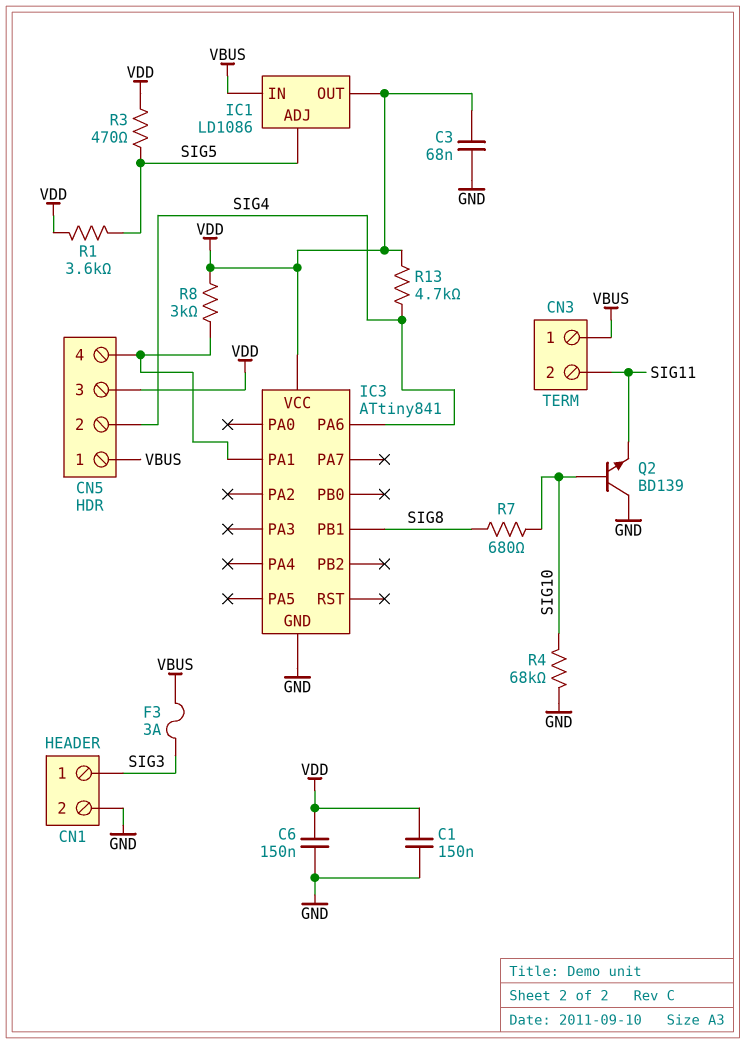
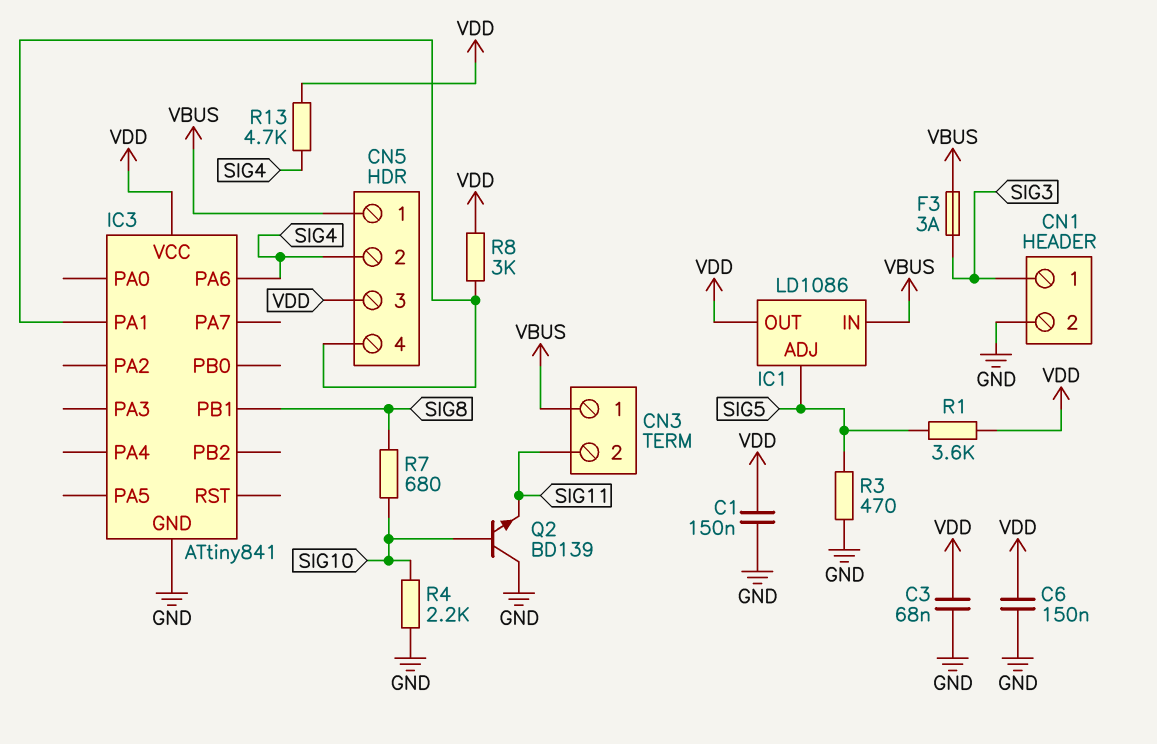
R3: 470 (SIG5, VDD) -> 470 (GND, SIG5)
R4: 68k (GND, SIG10) -> 2.2k (GND, SIG10)

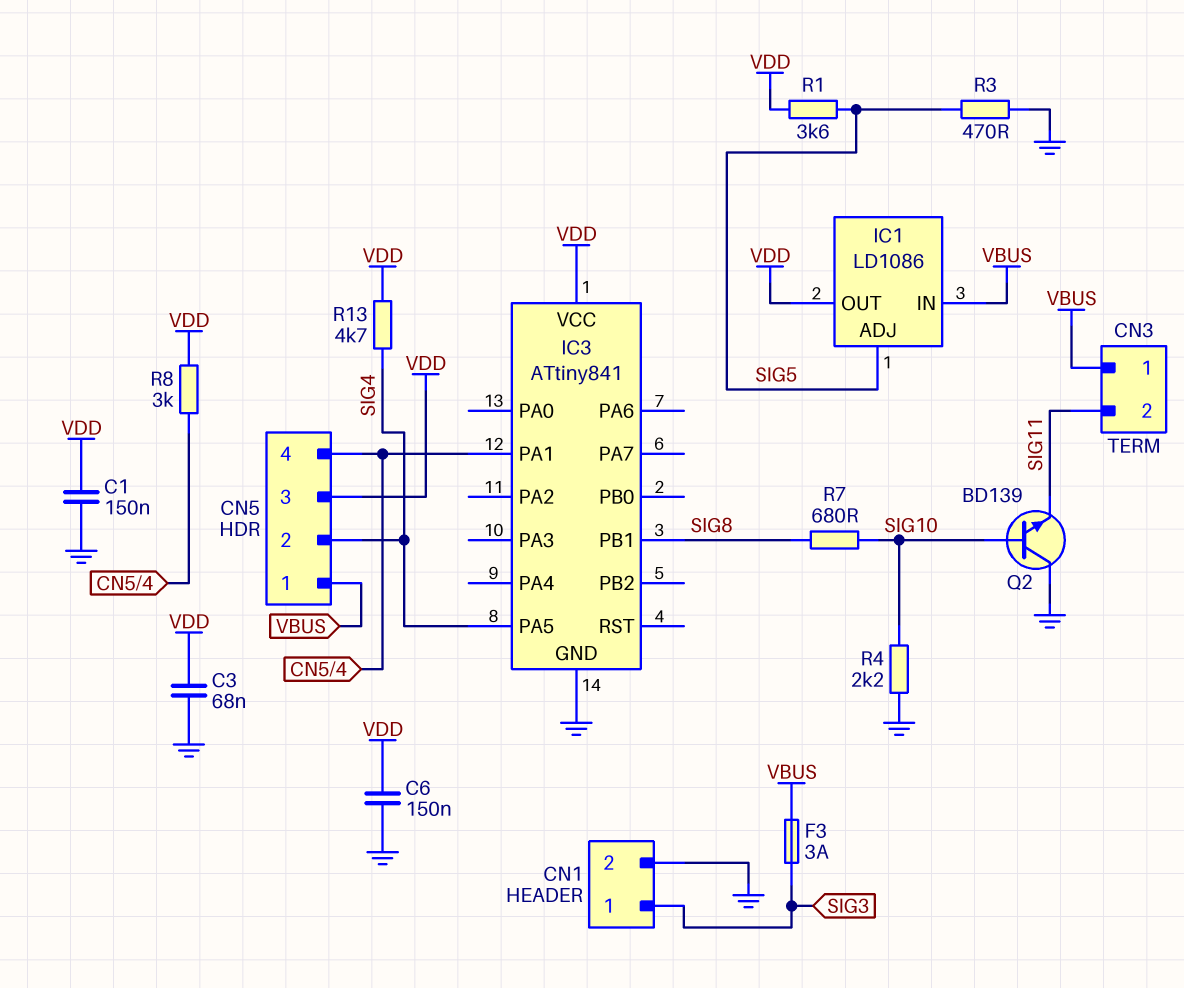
IC3 pin PA5: none -> SIG4
IC3 pin PA6: SIG4 -> none

